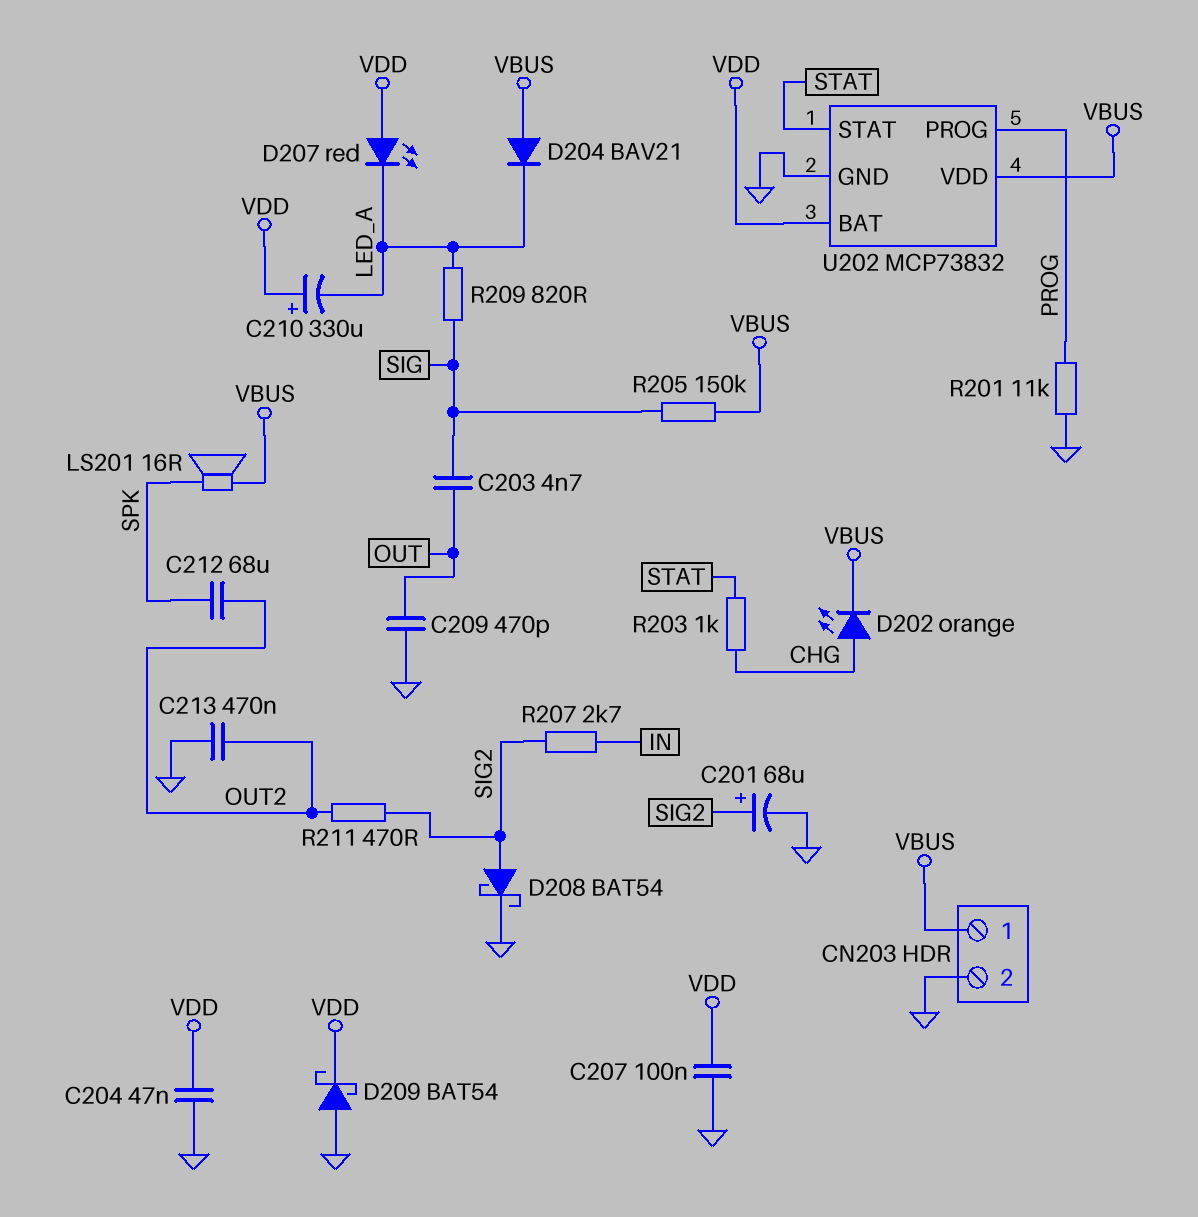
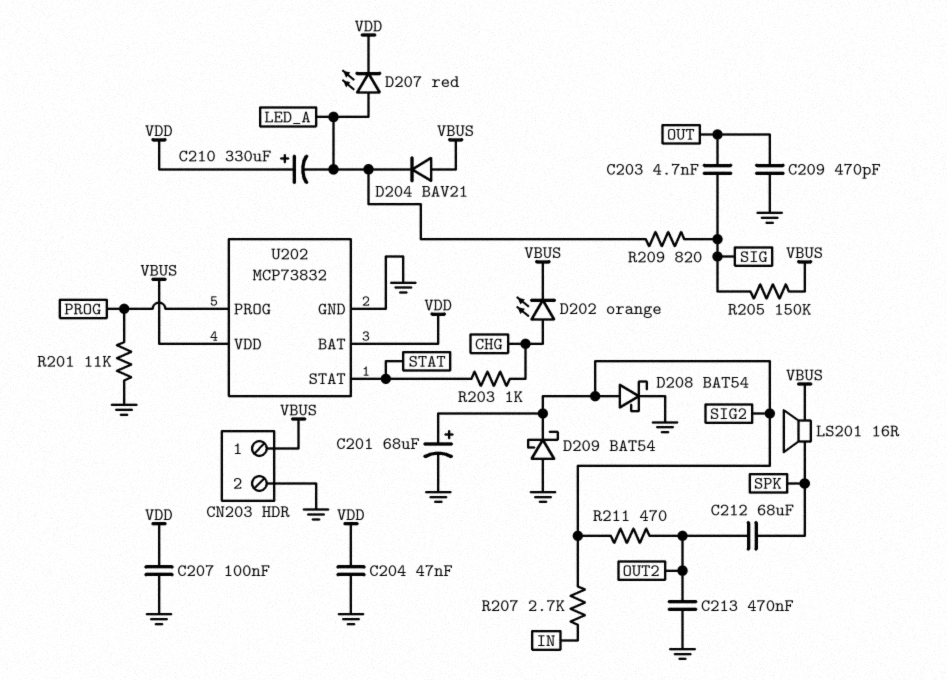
D207: LED red (A VDD, K LED_A) -> LED red (A LED_A, K VDD)
D209: schottky BAT54 (A GND, K VDD) -> schottky BAT54 (A GND, K SIG2)

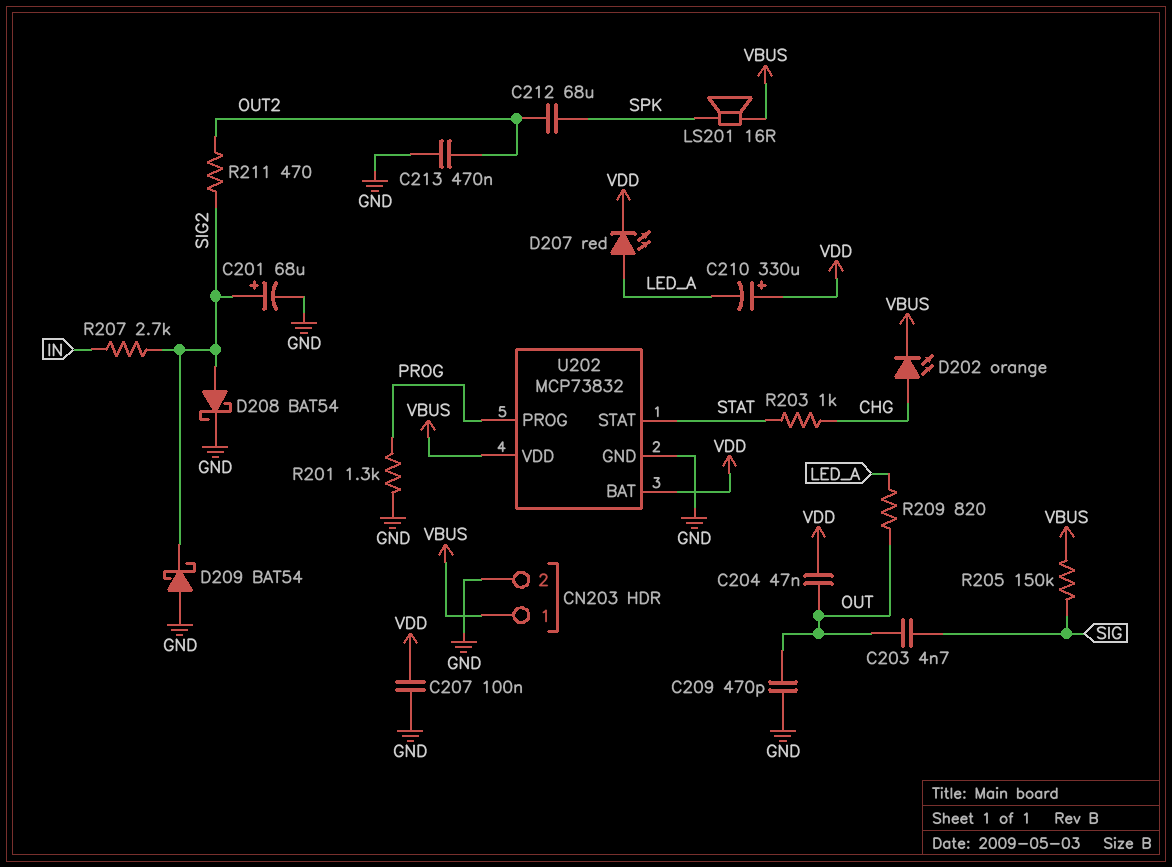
C204: 47nF (GND, VDD) -> 47nF (OUT, VDD)
D204: diode BAV21 (A VBUS, K LED_A) -> none
R201: 11k (GND, PROG) -> 1.3k (GND, PROG)
R209: 820 (LED_A, SIG) -> 820 (LED_A, OUT)

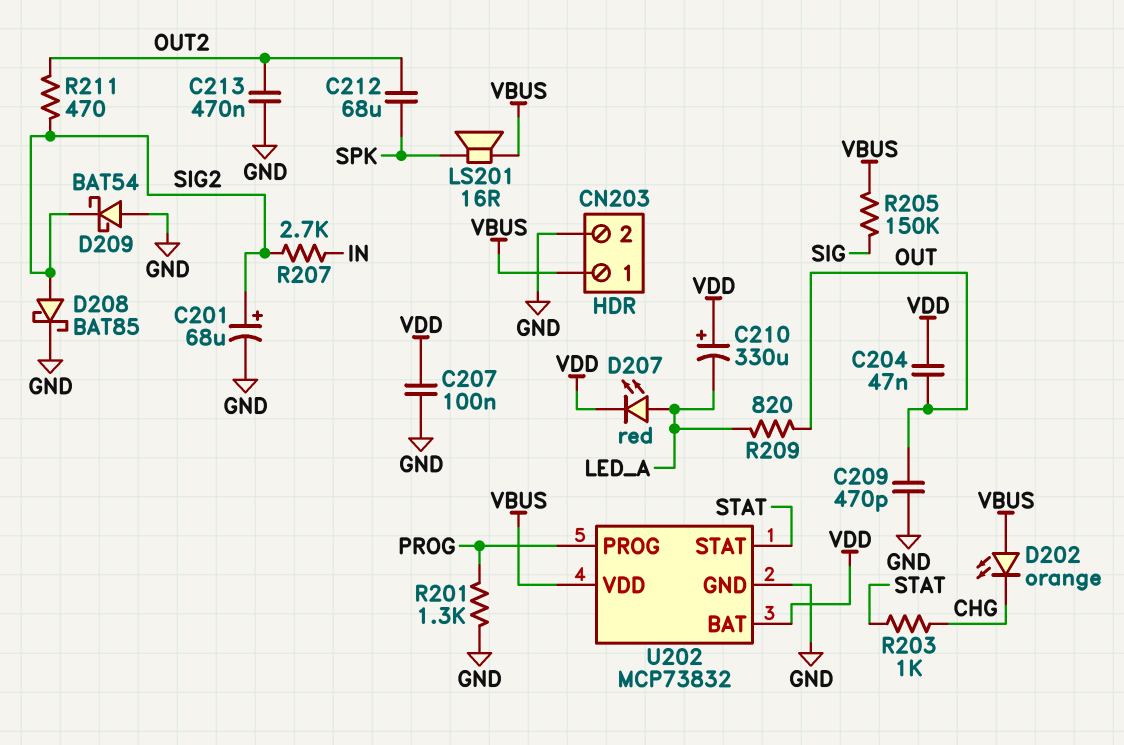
C203: 4.7nF (OUT, SIG) -> none
D202: LED orange (A CHG, K VBUS) -> LED orange (A VBUS, K CHG)
D208: schottky BAT54 (A SIG2, K GND) -> schottky BAT85 (A SIG2, K GND)

